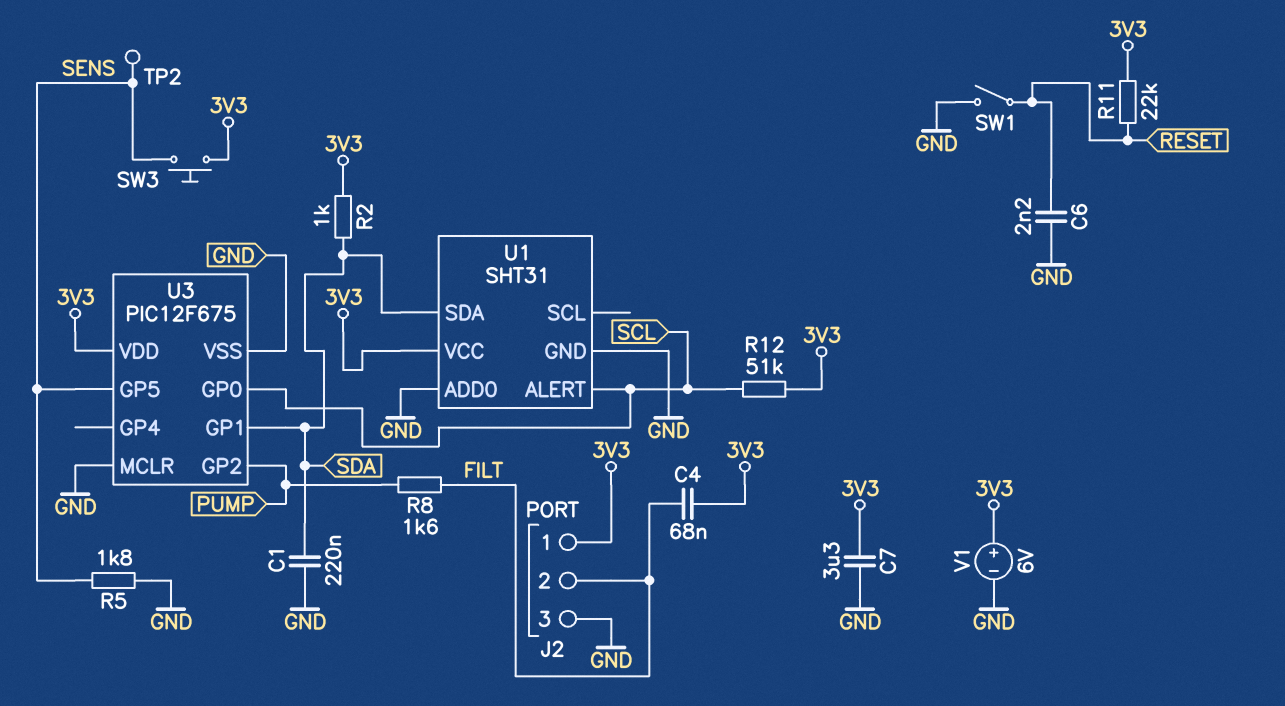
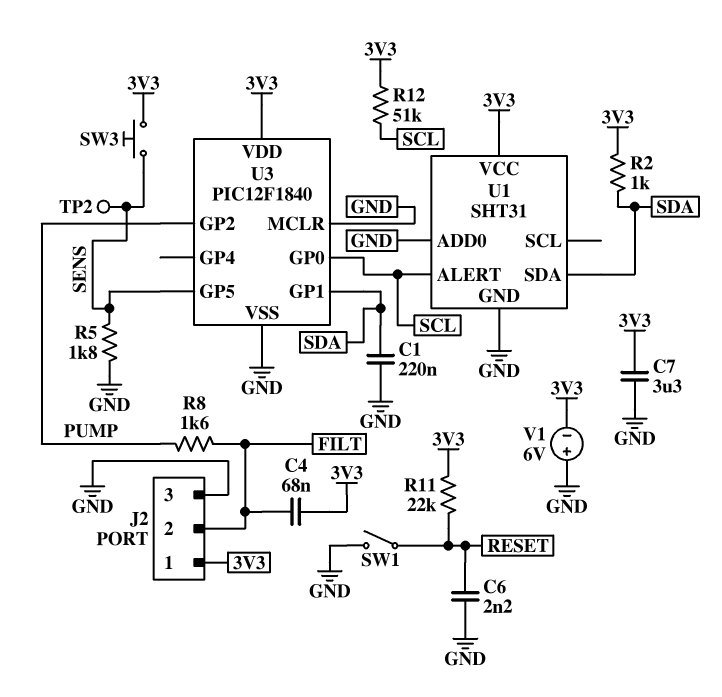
U3: PIC12F675 -> PIC12F1840
V1: 6V (plus 3V3, minus GND) -> 6V (plus GND, minus 3V3)

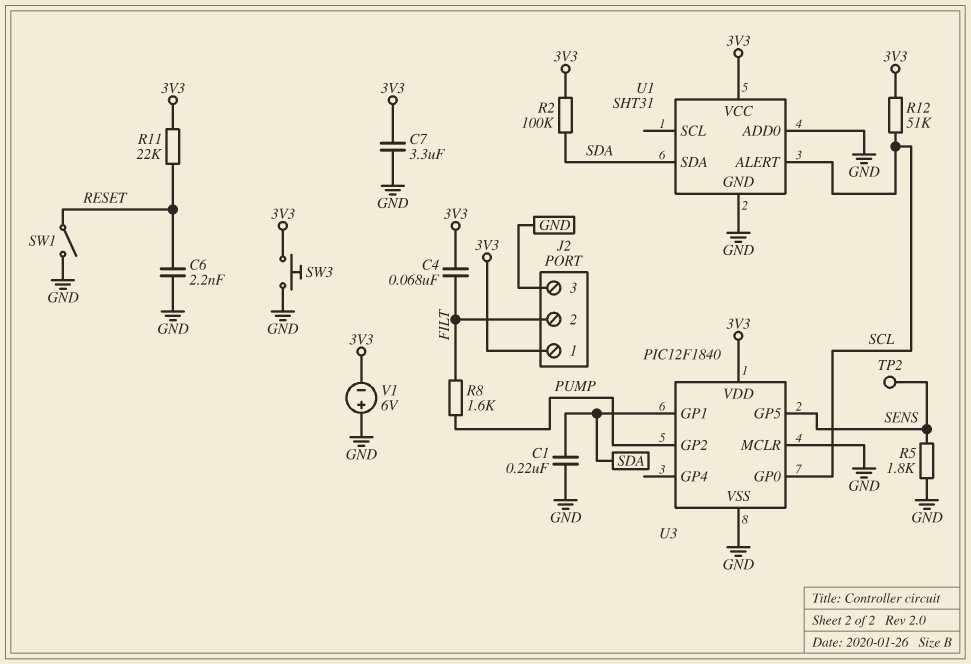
R2: 1k (3V3, SDA) -> 100k (3V3, SDA)
SW3: button (3V3, SENS) -> button (3V3, GND)

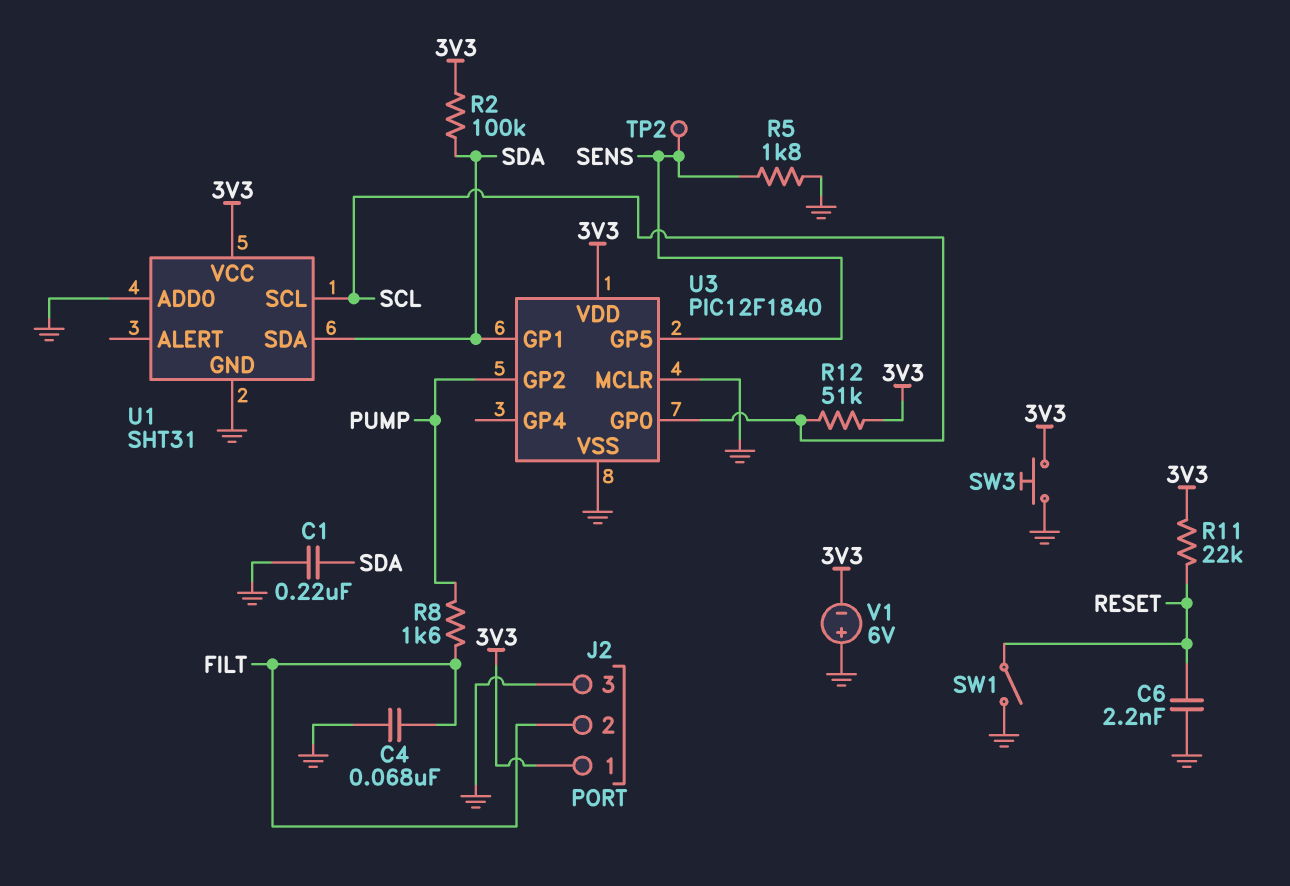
C4: 68nF (3V3, FILT) -> 68nF (FILT, GND)
C7: 3.3uF (3V3, GND) -> none
U1 pin ALERT: SCL -> none
U1 pin SCL: none -> SCL

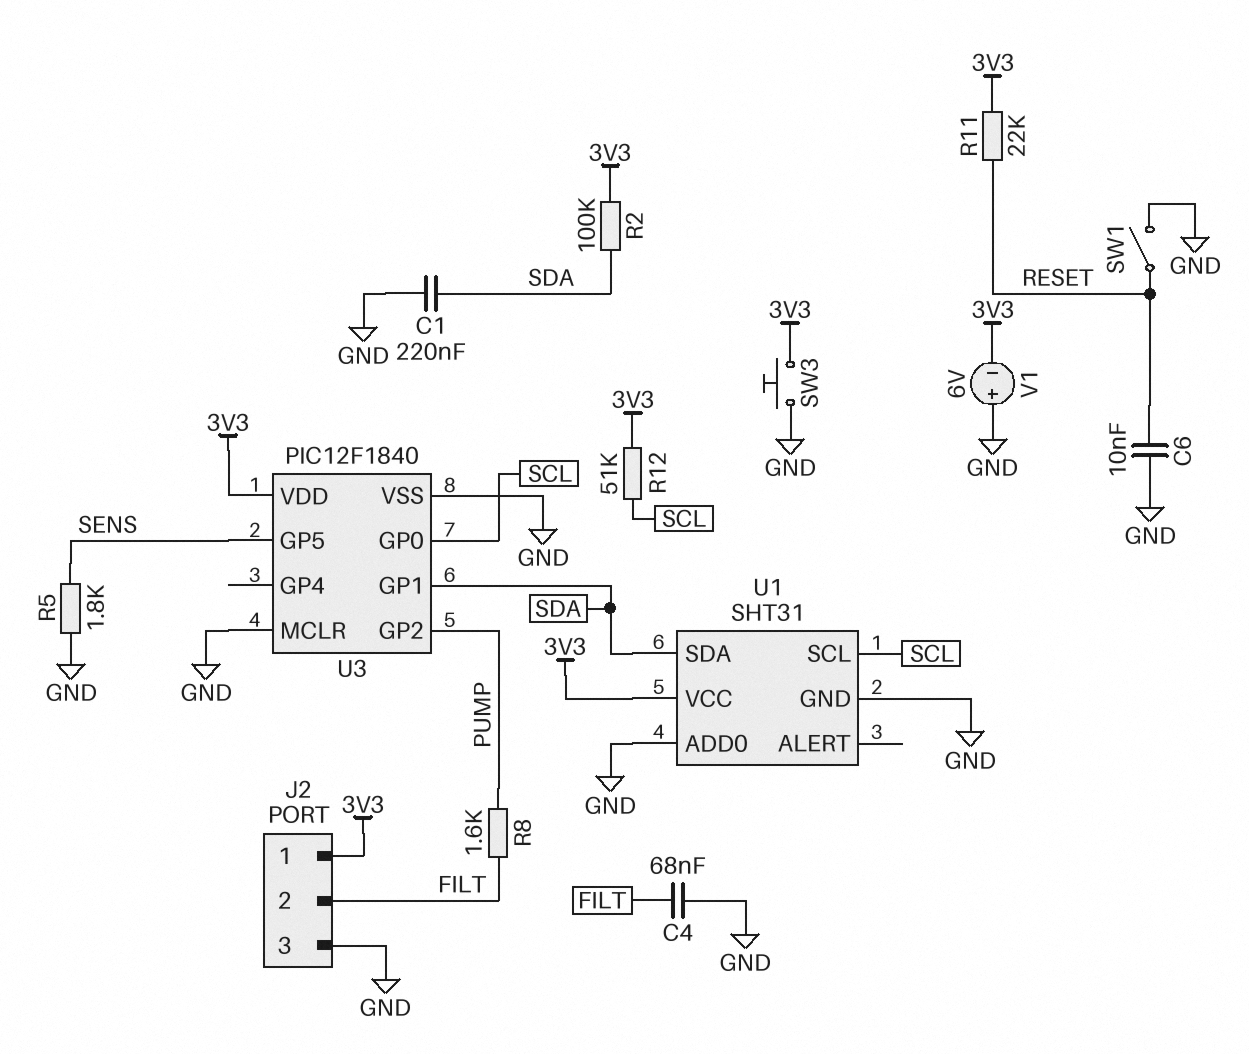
C6: 2.2nF (GND, RESET) -> 10nF (GND, RESET)
TP2: test point (SENS) -> none

